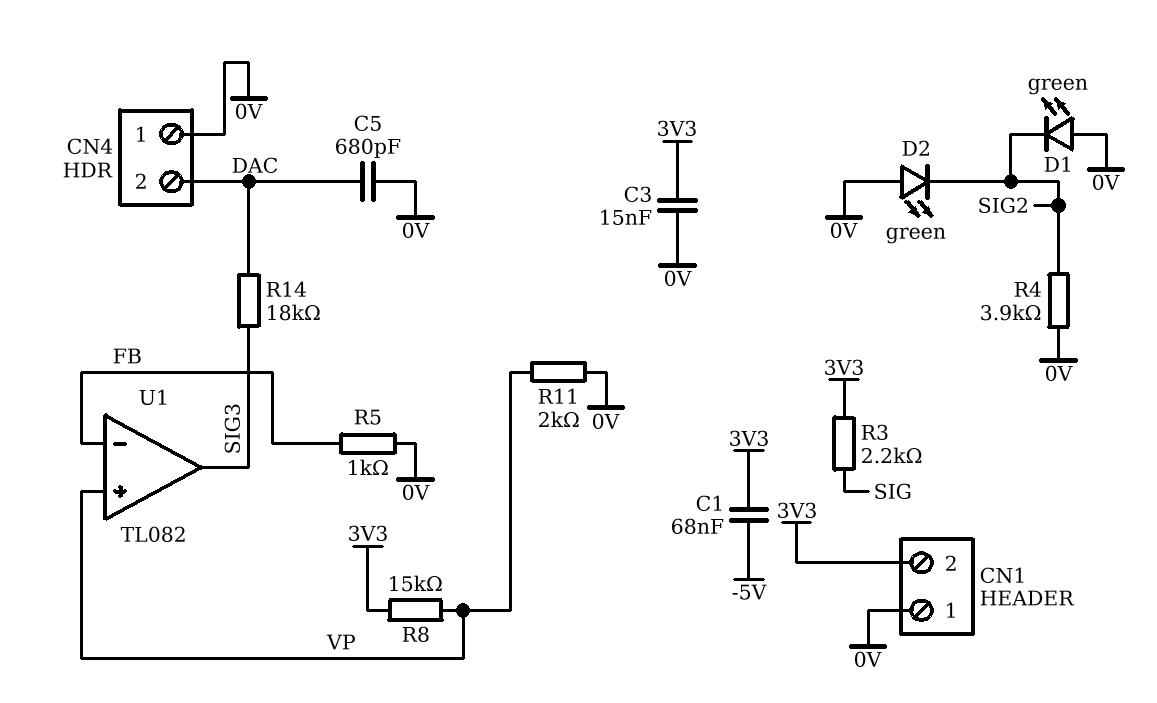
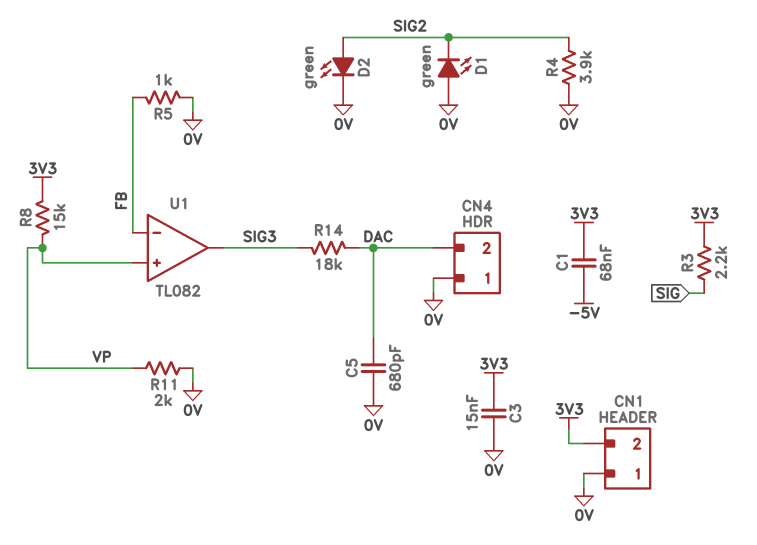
D2: LED green (A 0V, K SIG2) -> LED green (A SIG2, K 0V)

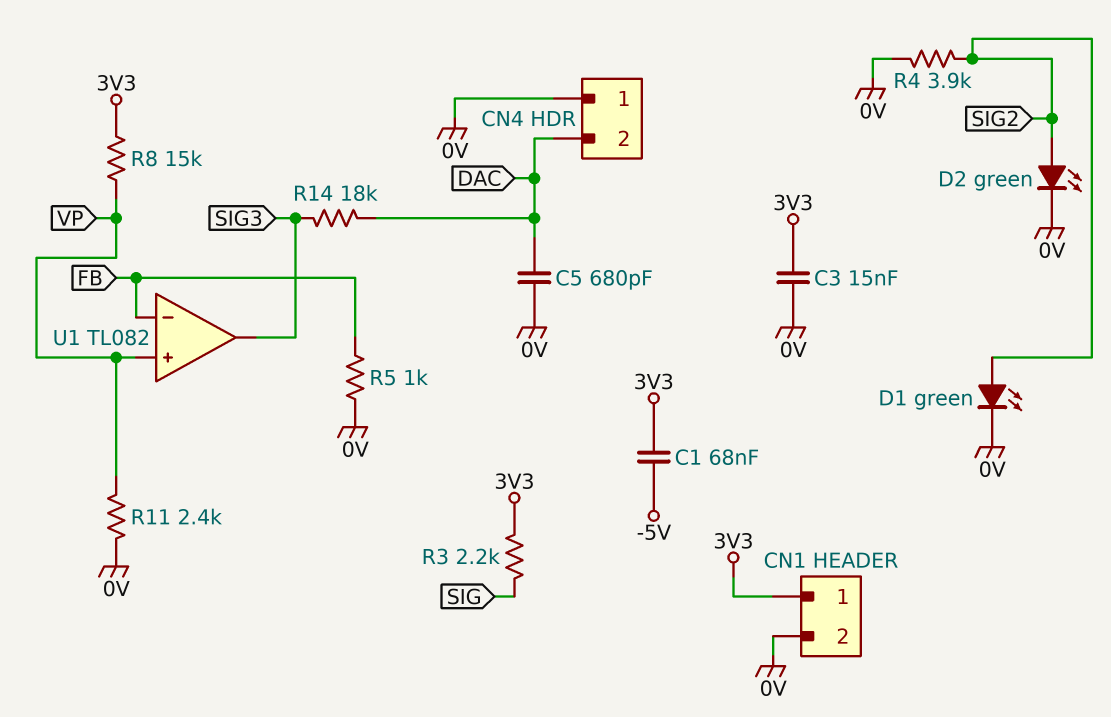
CN1 pin 1: 0V -> 3V3
CN1 pin 2: 3V3 -> 0V
D1: LED green (A 0V, K SIG2) -> LED green (A SIG2, K 0V)
R11: 2k (0V, VP) -> 2.4k (0V, VP)

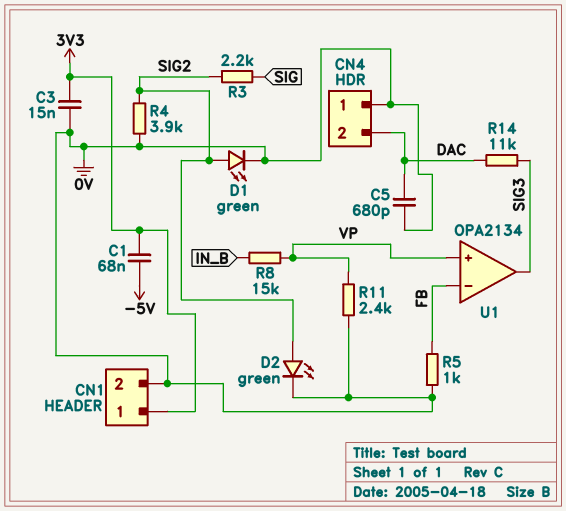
R3: 2.2k (3V3, SIG) -> 2.2k (SIG, SIG2)
R8: 15k (3V3, VP) -> 15k (IN_B, VP)
R14: 18k (DAC, SIG3) -> 11k (DAC, SIG3)
U1: TL082 -> OPA2134

